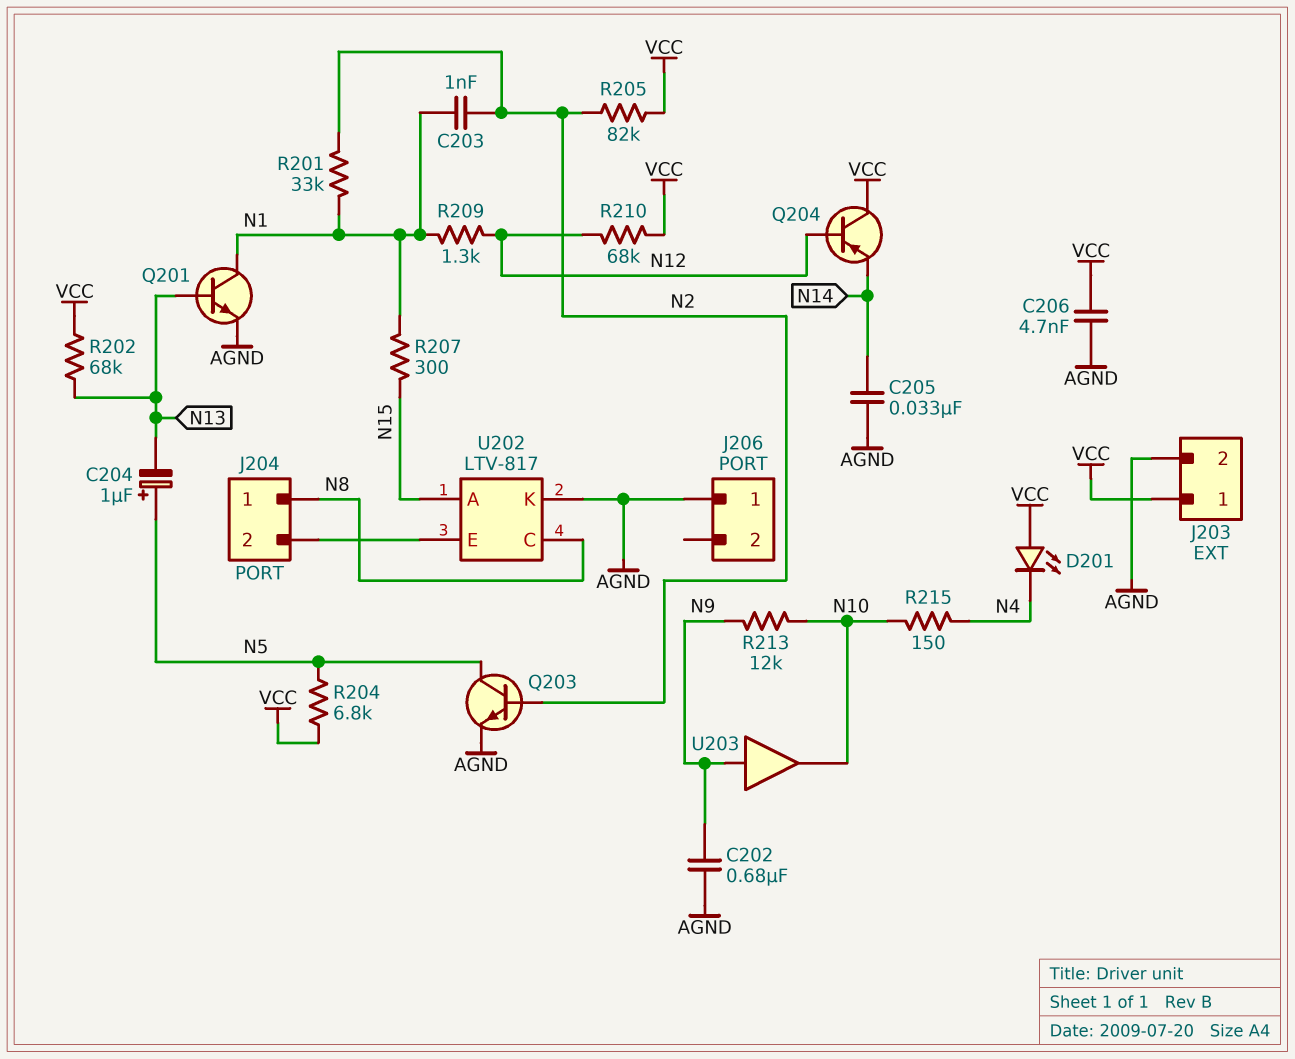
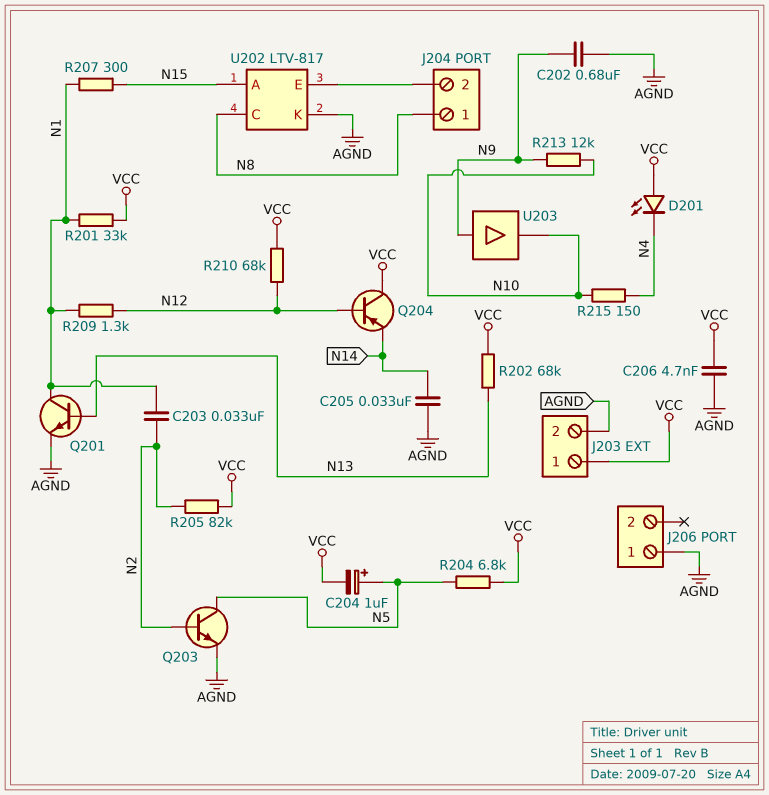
C203: 1nF (N1, N2) -> 33nF (N1, N2)
C204: 1uF (plus N5, minus N13) -> 1uF (plus N5, minus VCC)
R201: 33k (N1, N2) -> 33k (N1, VCC)

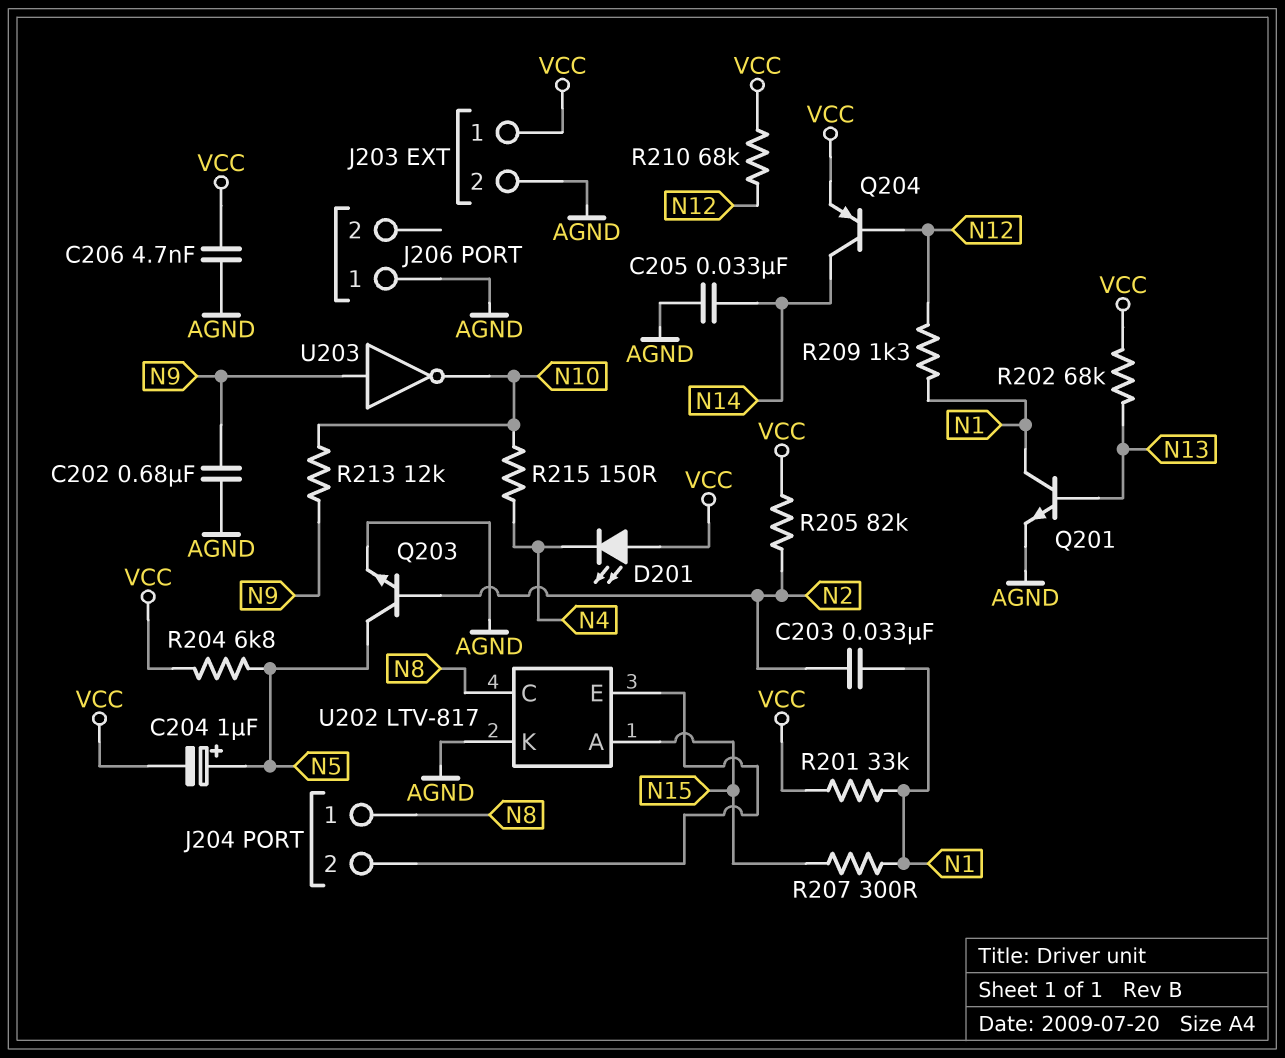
Q204: PNP (B N12, C VCC, E N14) -> PNP (B N12, C N14, E VCC)
U203: buffer (in N9, out N10) -> NOT (in N9, out N10)

